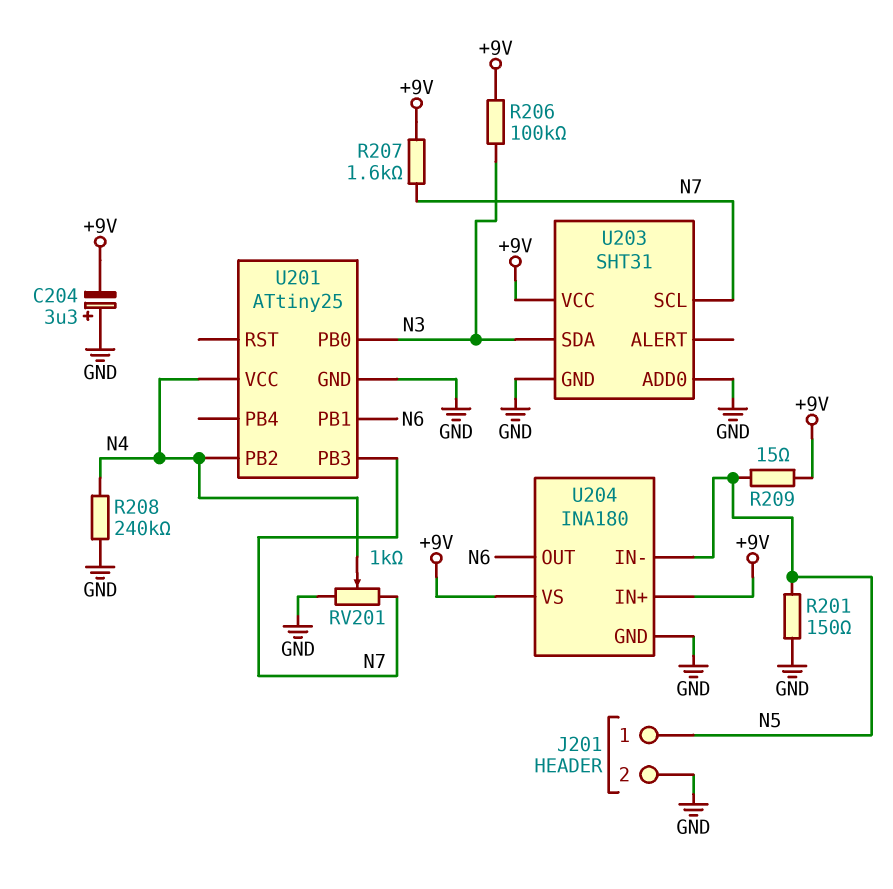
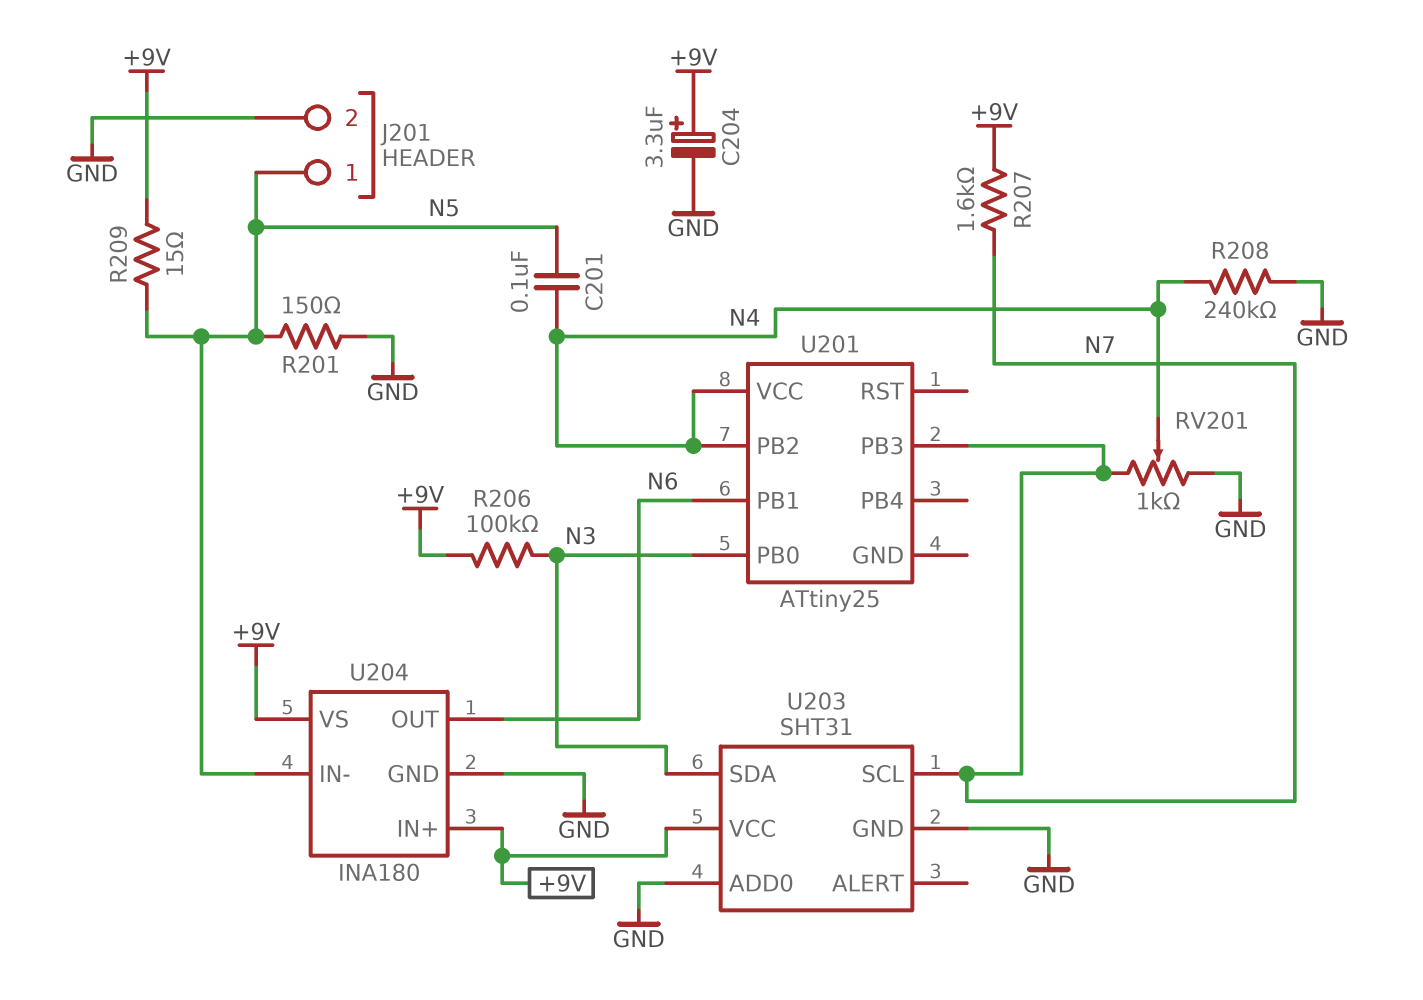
C201: none -> 100nF (N4, N5)
C204: 3.3uF (plus GND, minus +9V) -> 3.3uF (plus +9V, minus GND)
U201 pin GND: GND -> none

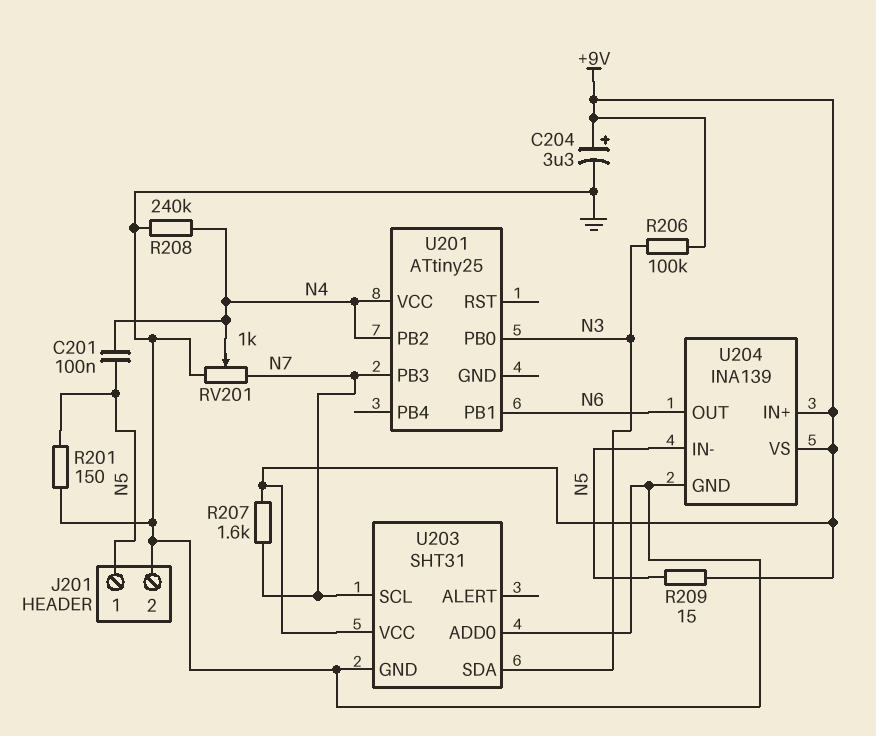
U204: INA180 -> INA139

